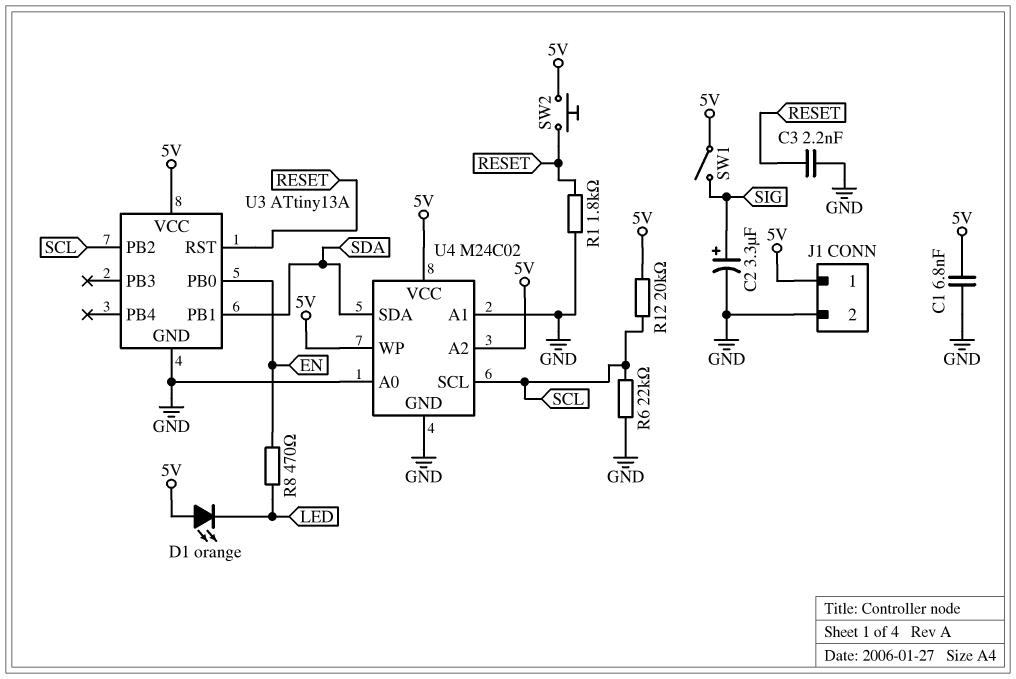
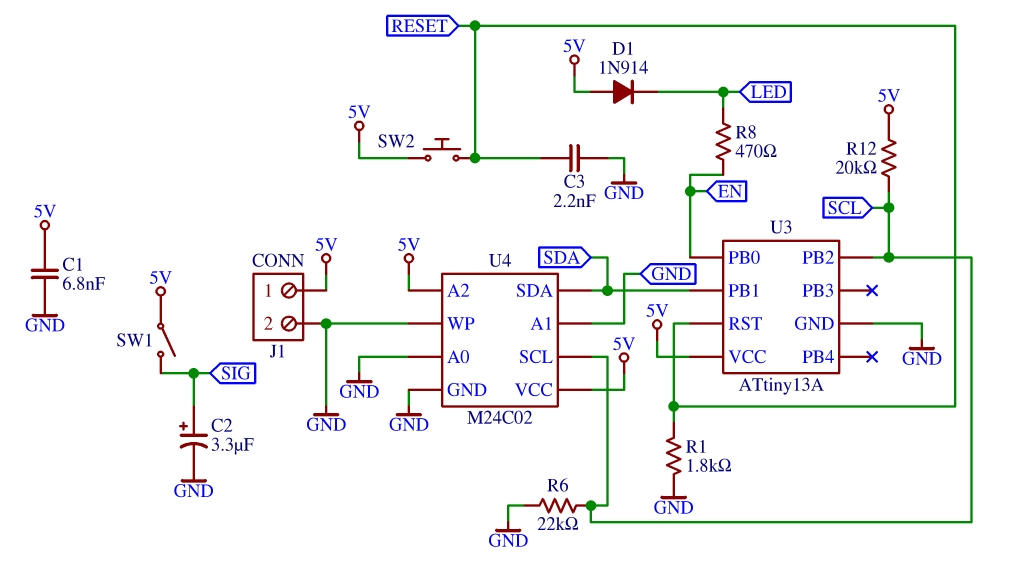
D1: LED orange (A 5V, K LED) -> diode 1N914 (A 5V, K LED)
U4 pin WP: 5V -> GND

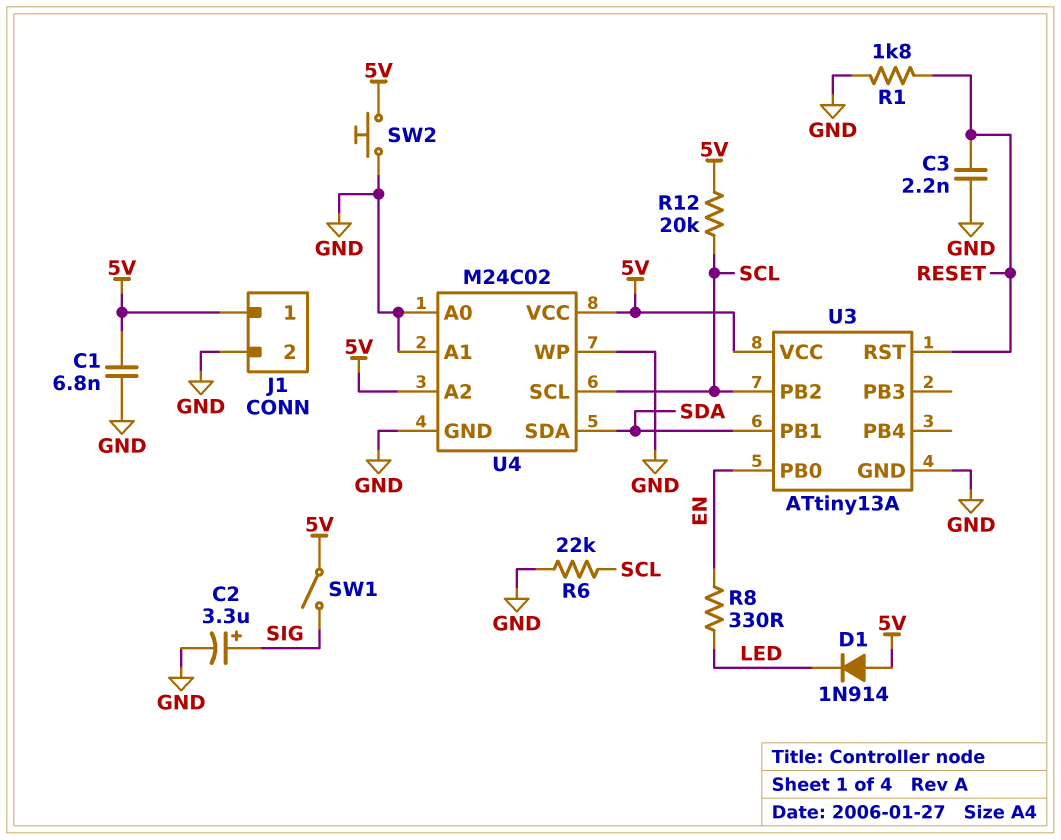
R8: 470 (EN, LED) -> 330 (EN, LED)
SW2: button (5V, RESET) -> button (5V, GND)

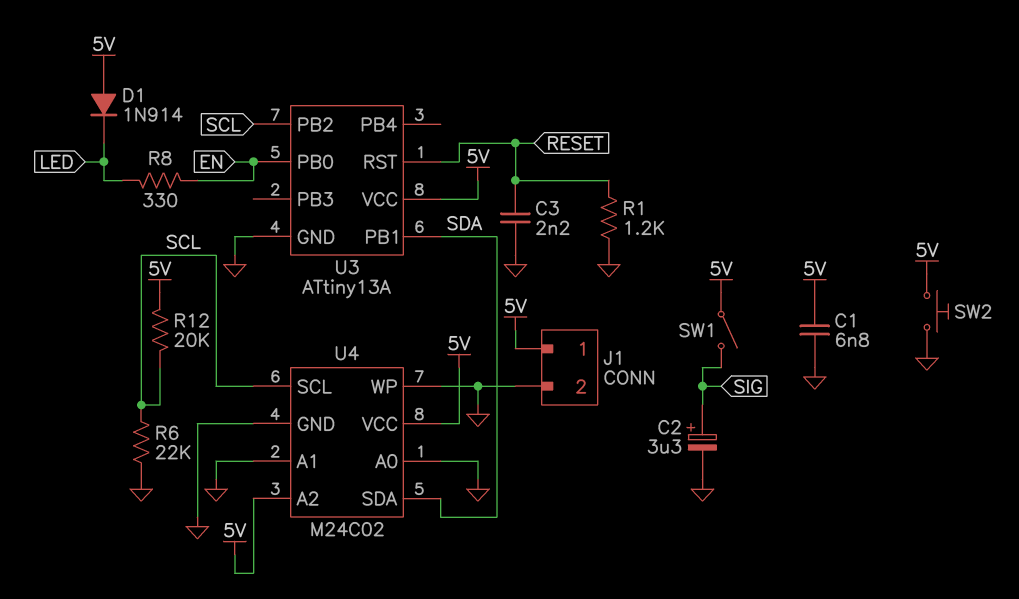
R1: 1.8k (GND, RESET) -> 1.2k (GND, RESET)

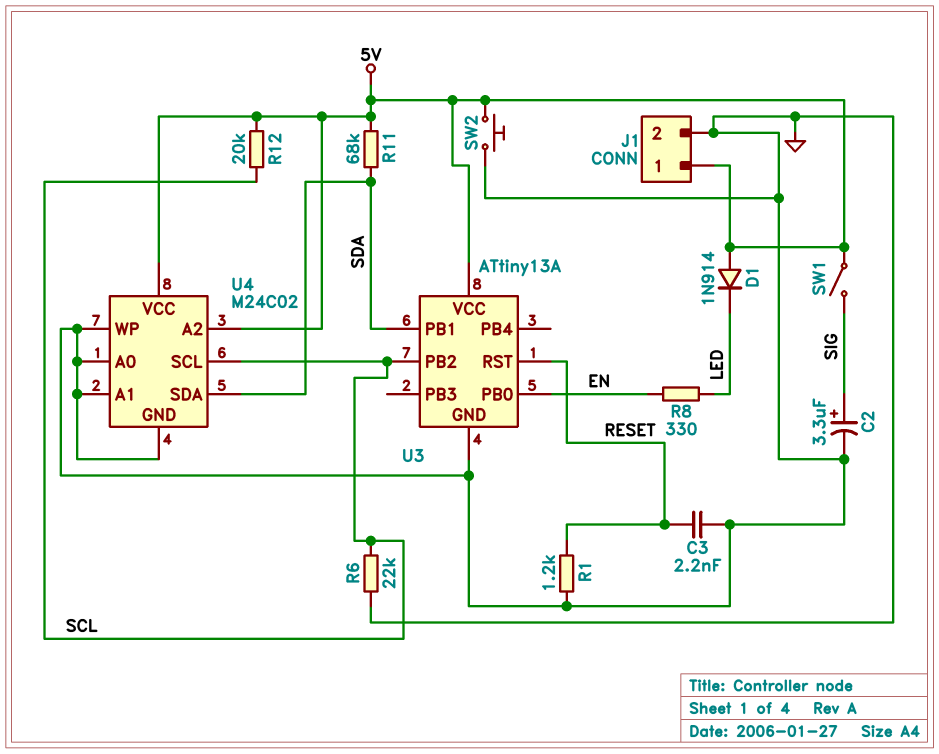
C1: 6.8nF (5V, GND) -> none
R11: none -> 68k (5V, SDA)

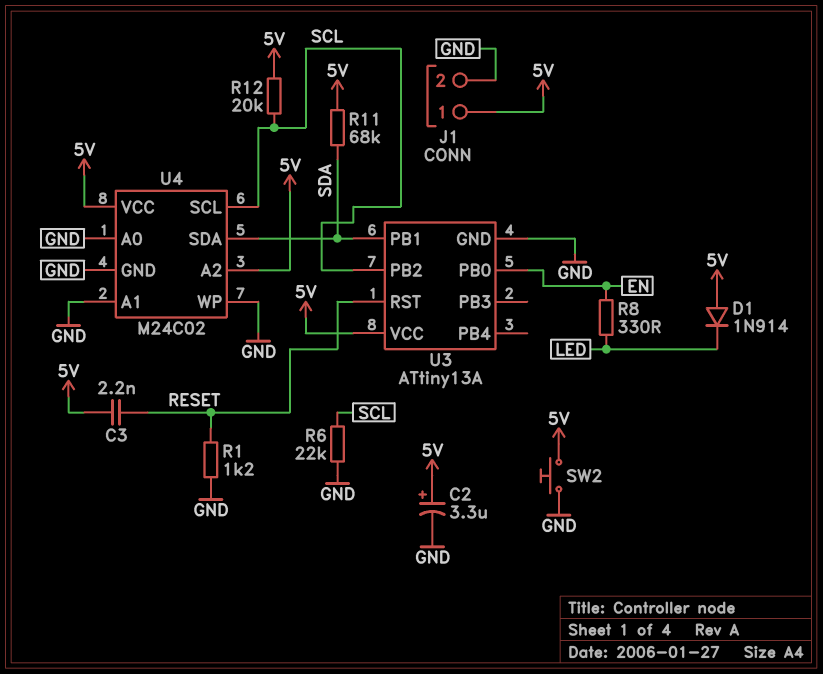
C2: 3.3uF (plus SIG, minus GND) -> 3.3uF (plus 5V, minus GND)
C3: 2.2nF (GND, RESET) -> 2.2nF (5V, RESET)
SW1: switch (5V, SIG) -> none

